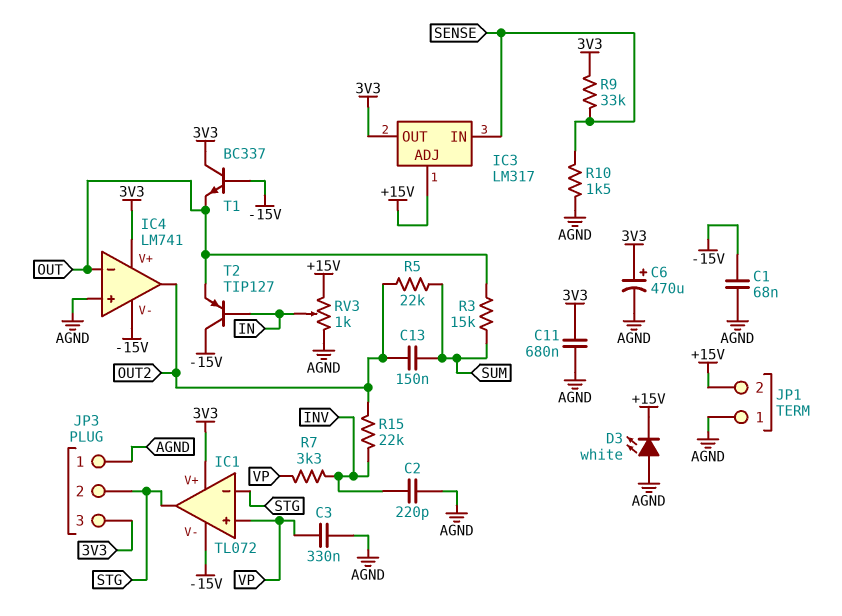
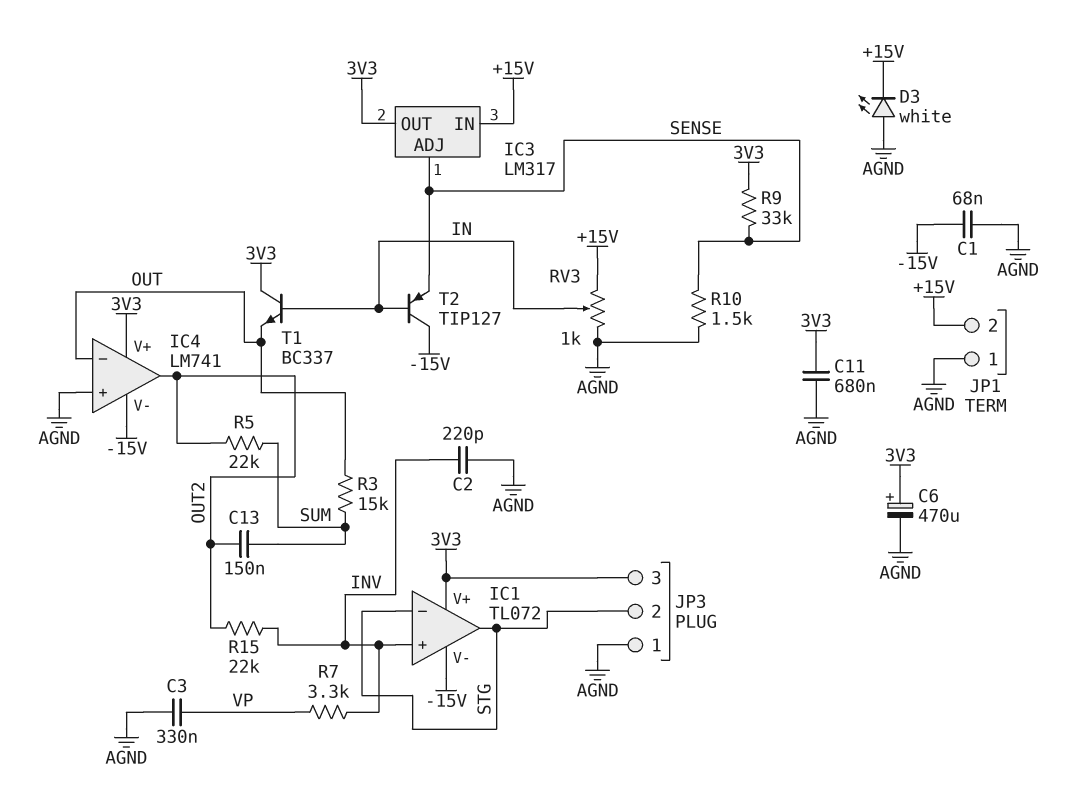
IC1 pin in+: VP -> INV
IC3 pin ADJ: +15V -> SENSE
IC3 pin IN: SENSE -> +15V
T1: NPN BC337 (B -15V, C 3V3, E OUT) -> NPN BC337 (B IN, C 3V3, E OUT)
T2: PNP TIP127 (B IN, C -15V, E OUT) -> PNP TIP127 (B IN, C -15V, E SENSE)

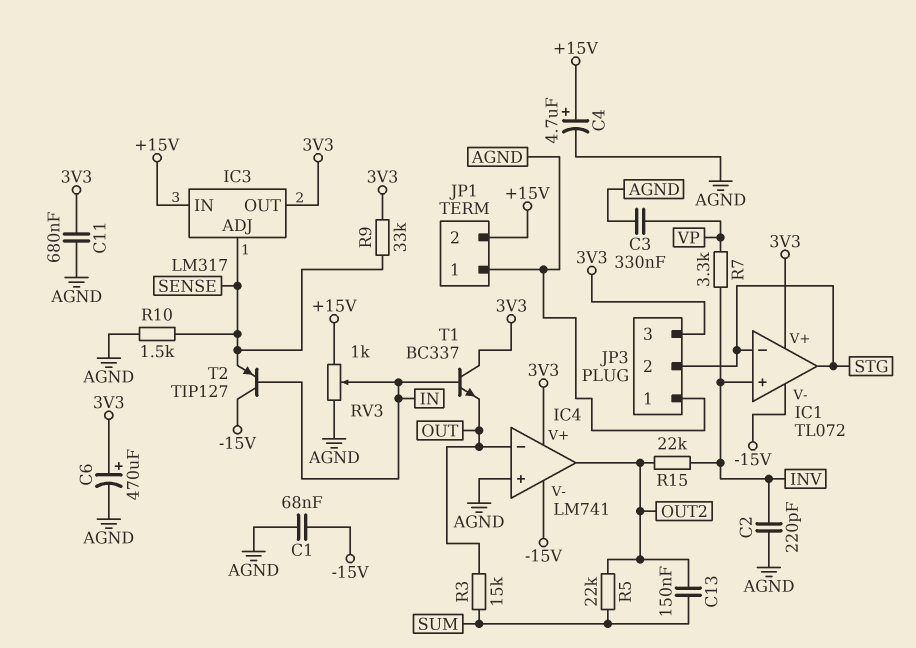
C4: none -> 4.7uF (plus +15V, minus AGND)
D3: LED white (A AGND, K +15V) -> none

